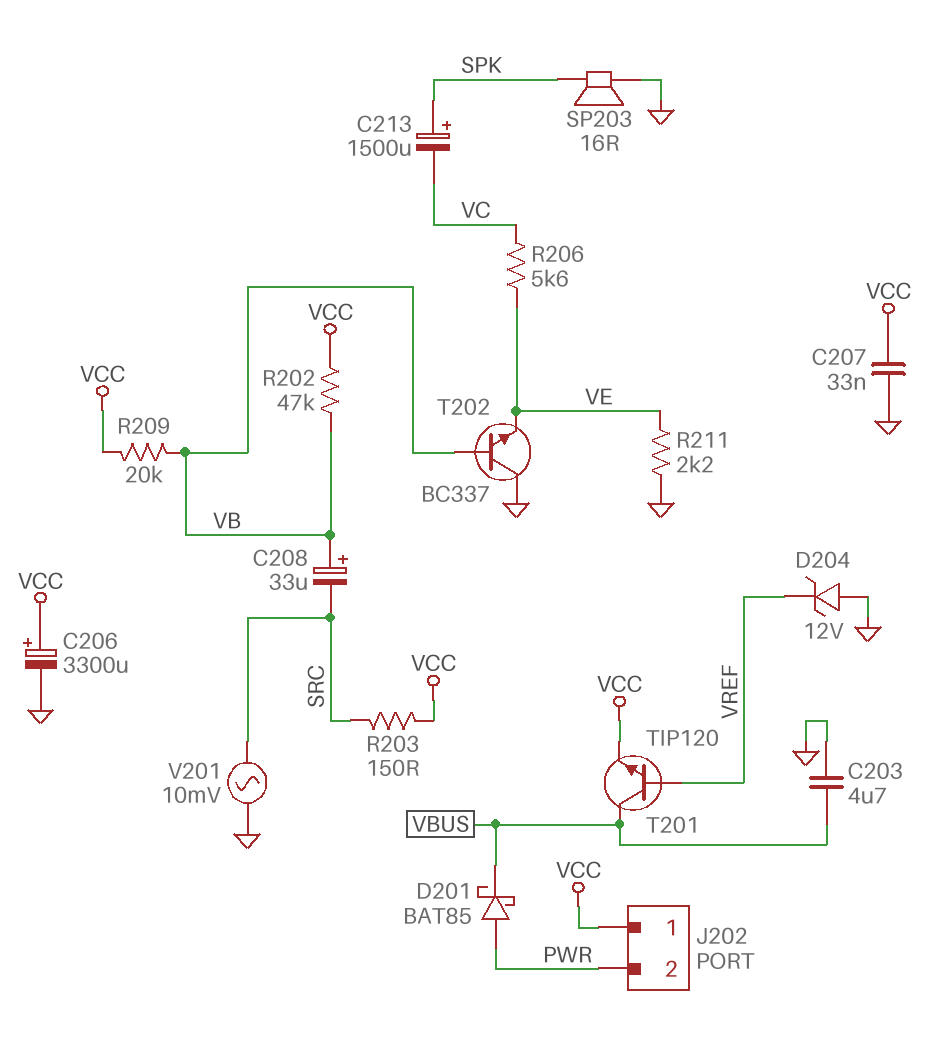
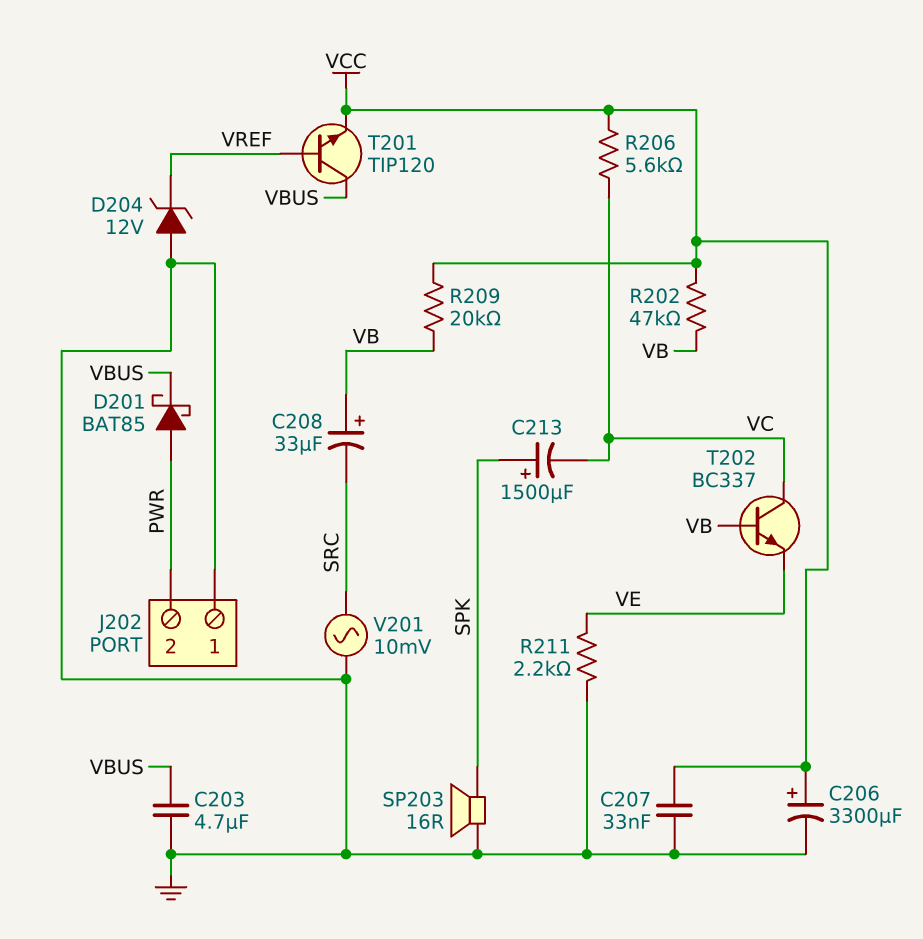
J202 pin 1: VCC -> GND
R203: 150 (SRC, VCC) -> none
R206: 5.6k (VC, VE) -> 5.6k (VC, VCC)
T202: NPN BC337 (B VB, C GND, E VE) -> NPN BC337 (B VB, C VC, E VE)

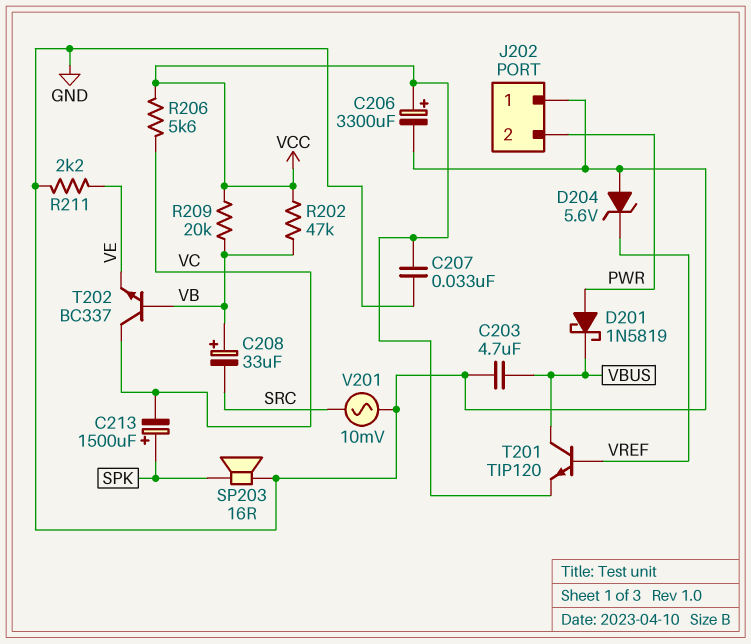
D201: schottky BAT85 (A PWR, K VBUS) -> schottky 1N5819 (A PWR, K VBUS)
D204: zener 12V (A GND, K VREF) -> zener 5.6V (A GND, K VREF)

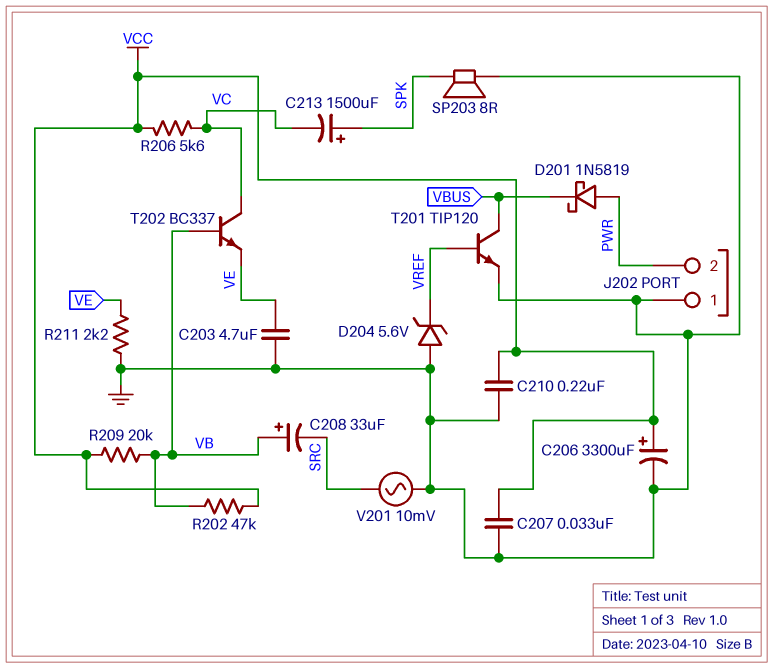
C203: 4.7uF (GND, VBUS) -> 4.7uF (GND, VE)
C210: none -> 220nF (GND, VCC)
SP203: speaker 16R (GND, SPK) -> speaker 8R (GND, SPK)
T201: NPN TIP120 (B VREF, C VBUS, E VCC) -> NPN TIP120 (B VREF, C VBUS, E GND)

